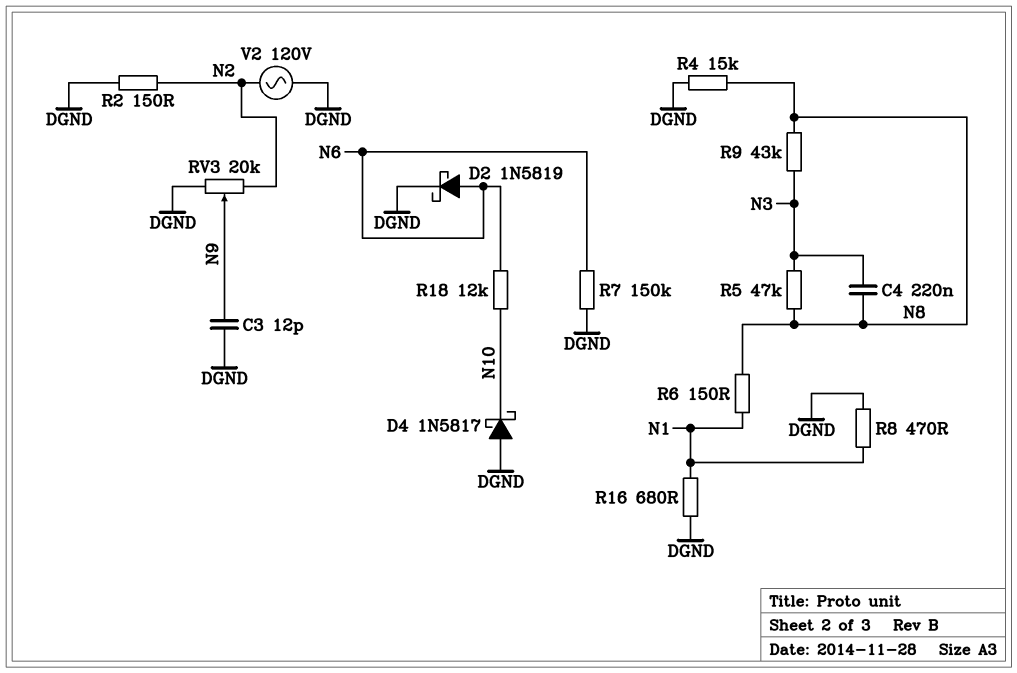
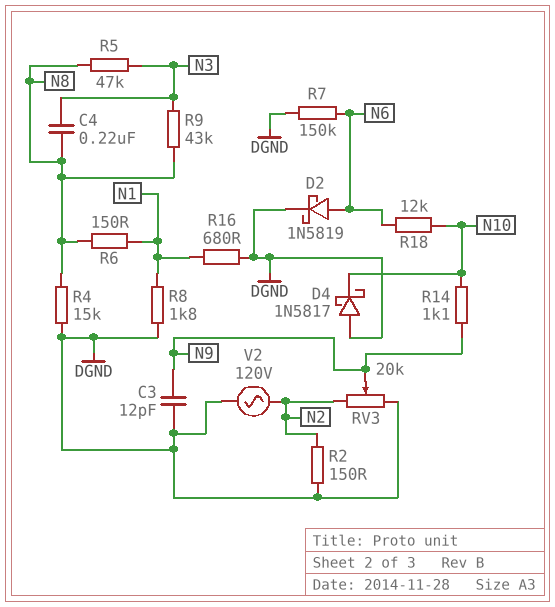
R8: 470 (DGND, N1) -> 1.8k (DGND, N1)
R14: none -> 1.1k (N9, N10)

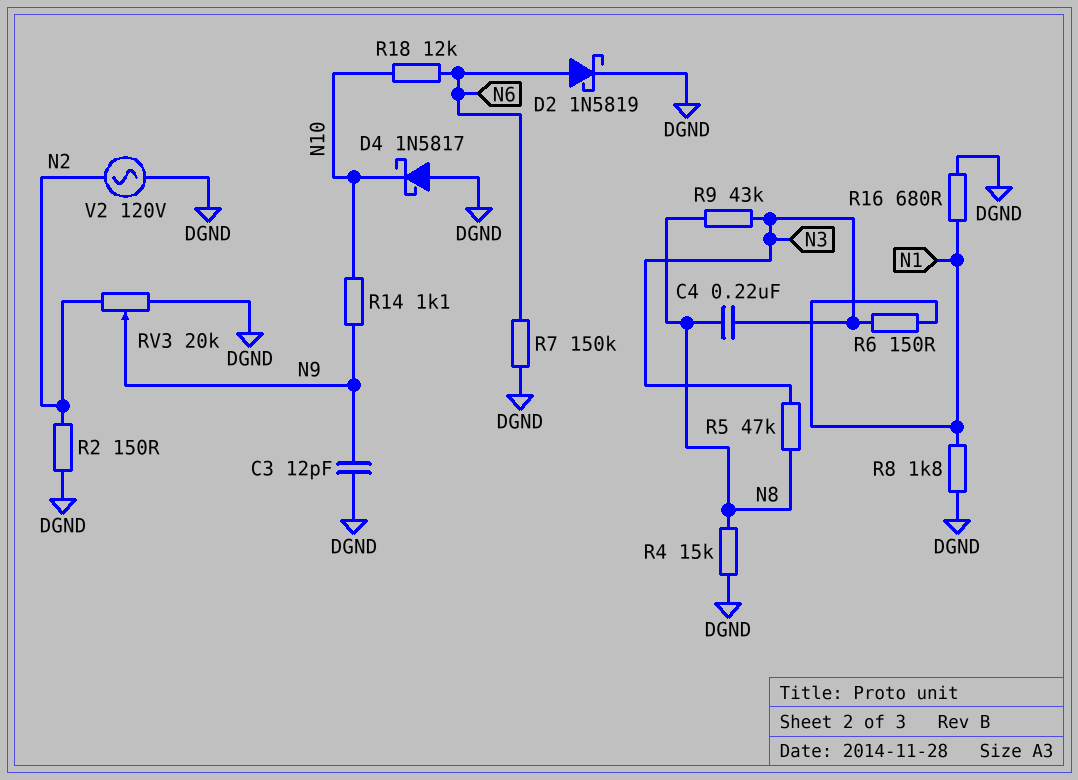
R6: 150 (N1, N8) -> 150 (N1, N3)

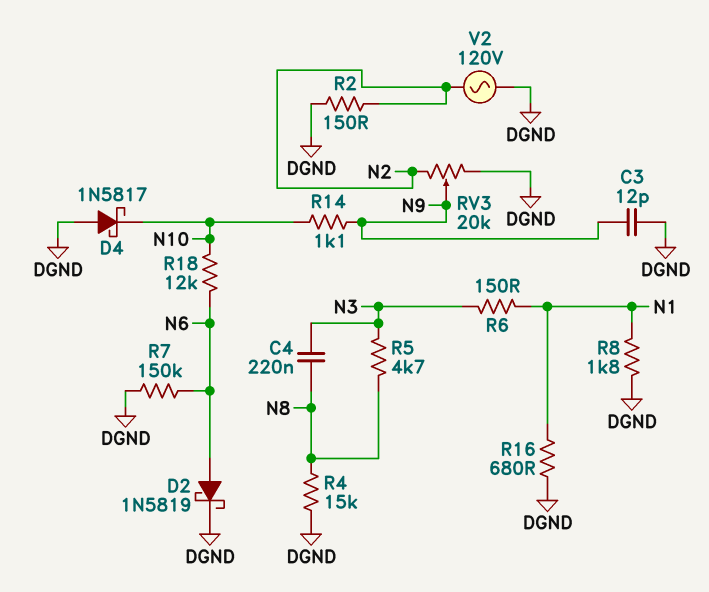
R5: 47k (N3, N8) -> 4.7k (N3, N8)
R9: 43k (N3, N8) -> none

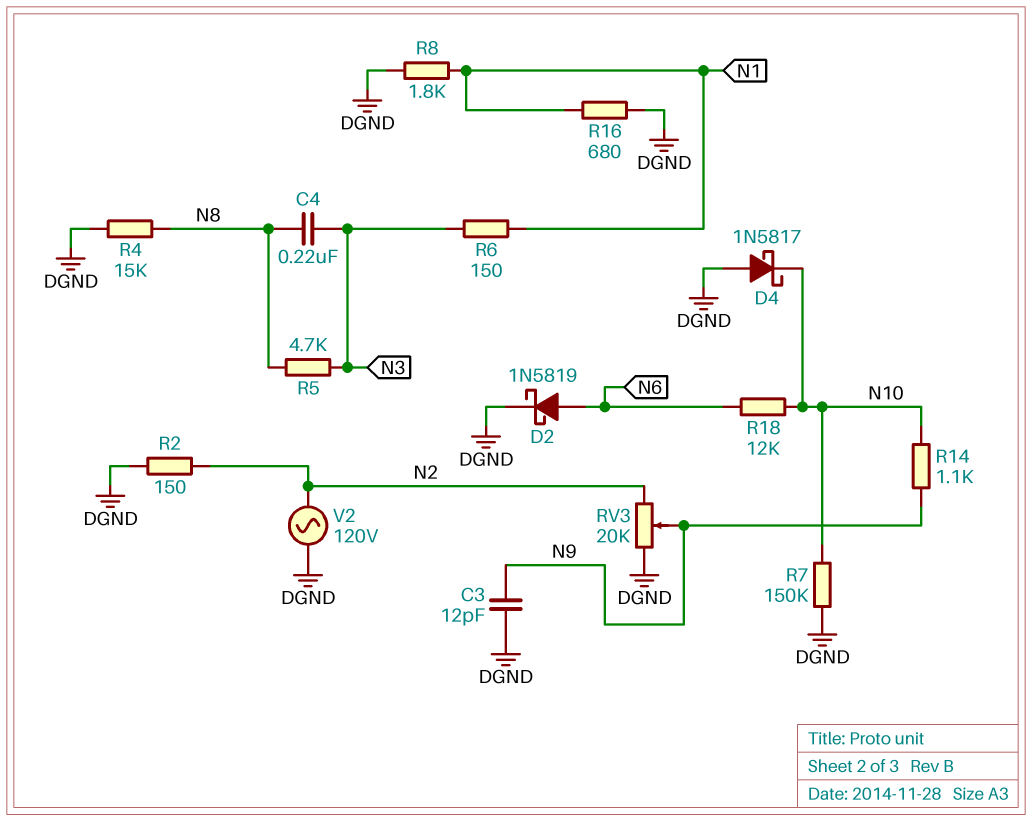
R7: 150k (DGND, N6) -> 150k (DGND, N10)

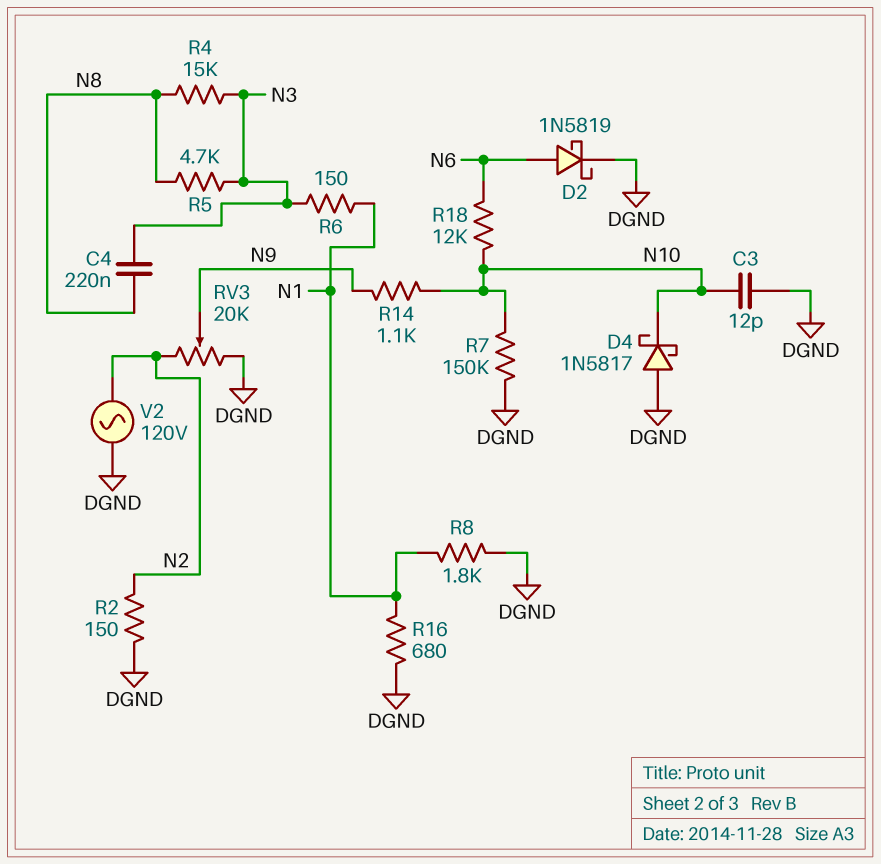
C3: 12pF (DGND, N9) -> 12pF (DGND, N10)
R4: 15k (DGND, N8) -> 15k (N3, N8)

